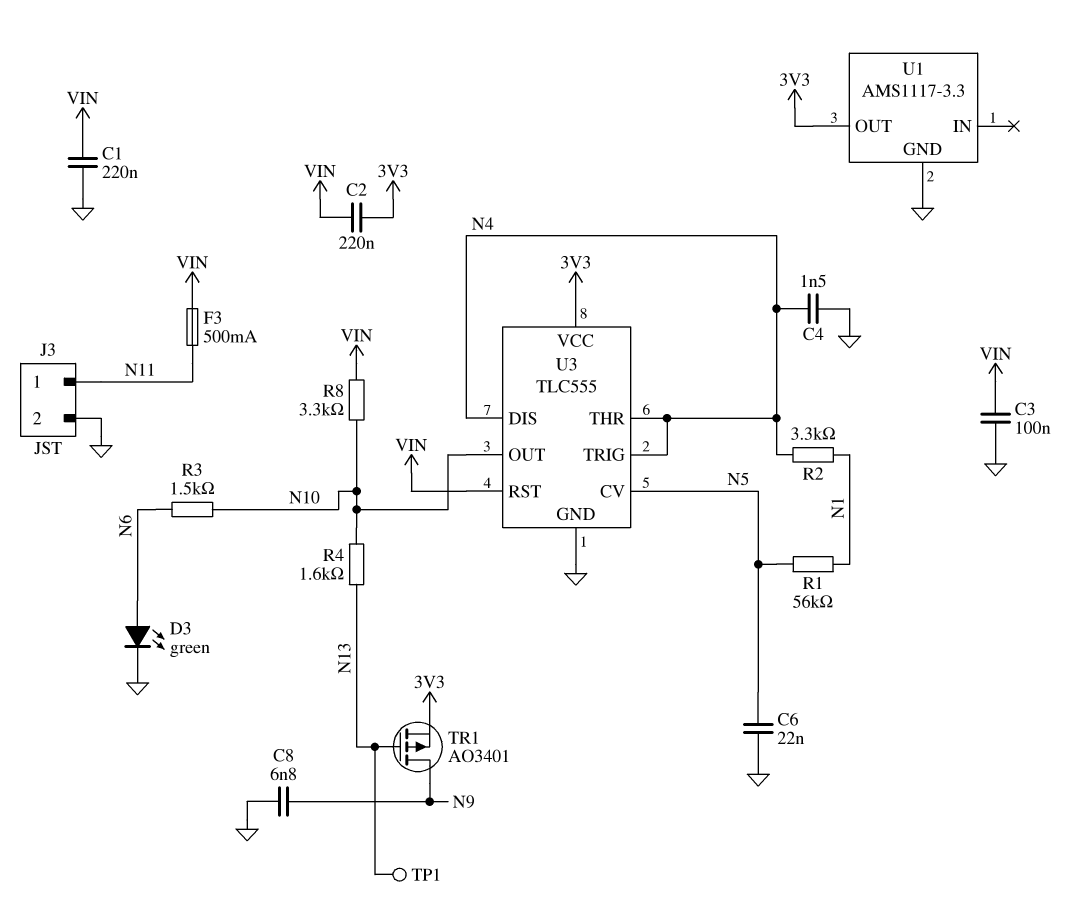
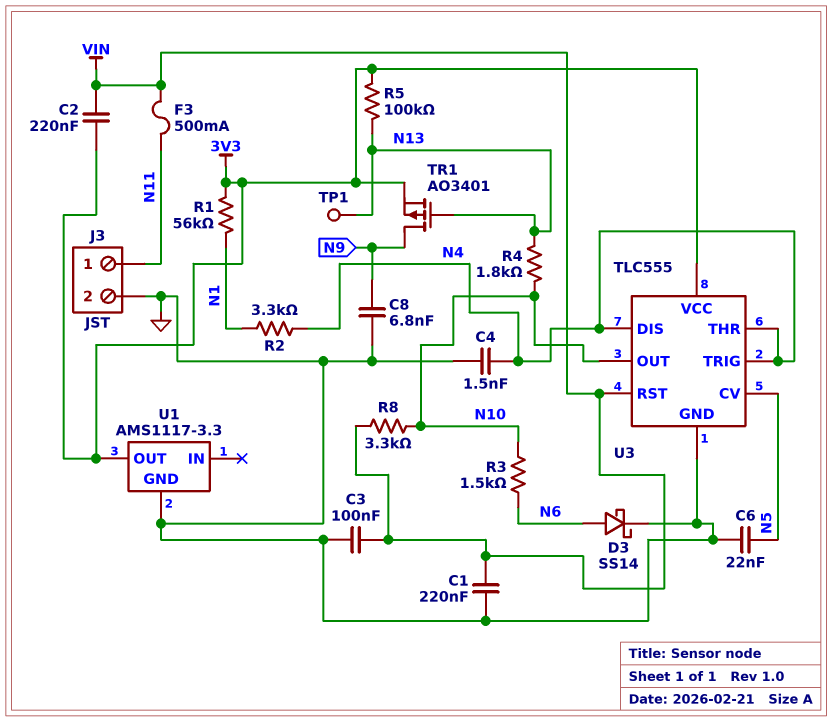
D3: LED green (A N6, K GND) -> schottky SS14 (A N6, K GND)
R1: 56k (N1, N5) -> 56k (3V3, N1)
R4: 1.6k (N10, N13) -> 1.8k (N10, N13)
R5: none -> 100k (3V3, N13)

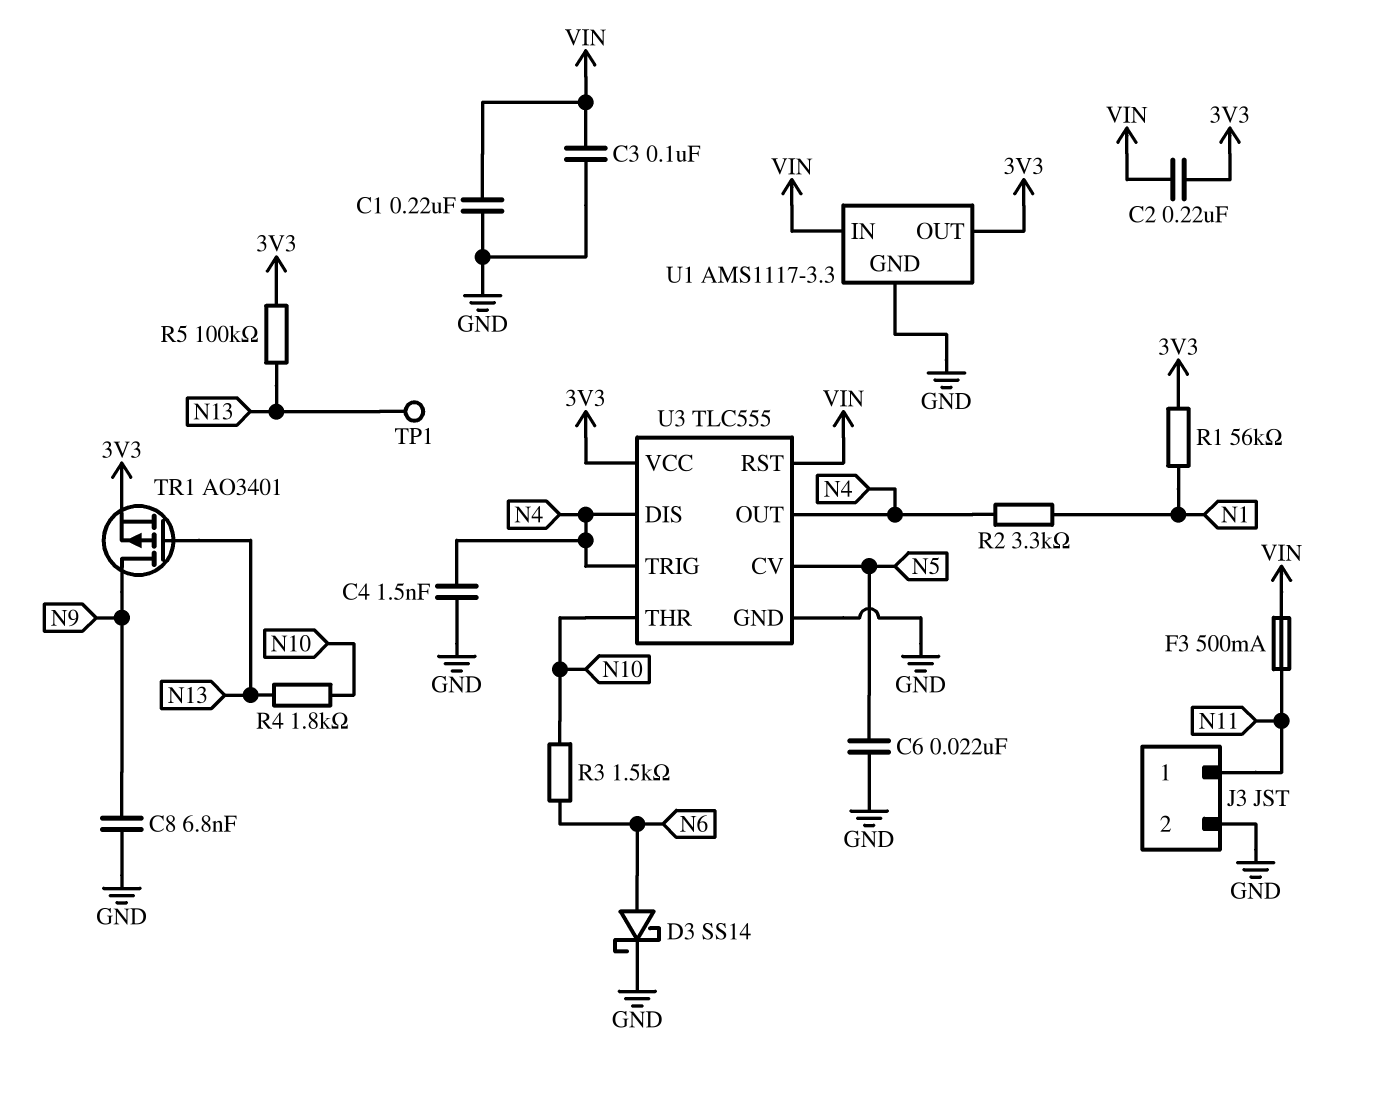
R8: 3.3k (N10, VIN) -> none
U1 pin IN: none -> VIN
U3 pin OUT: N10 -> N4
U3 pin THR: N4 -> N10

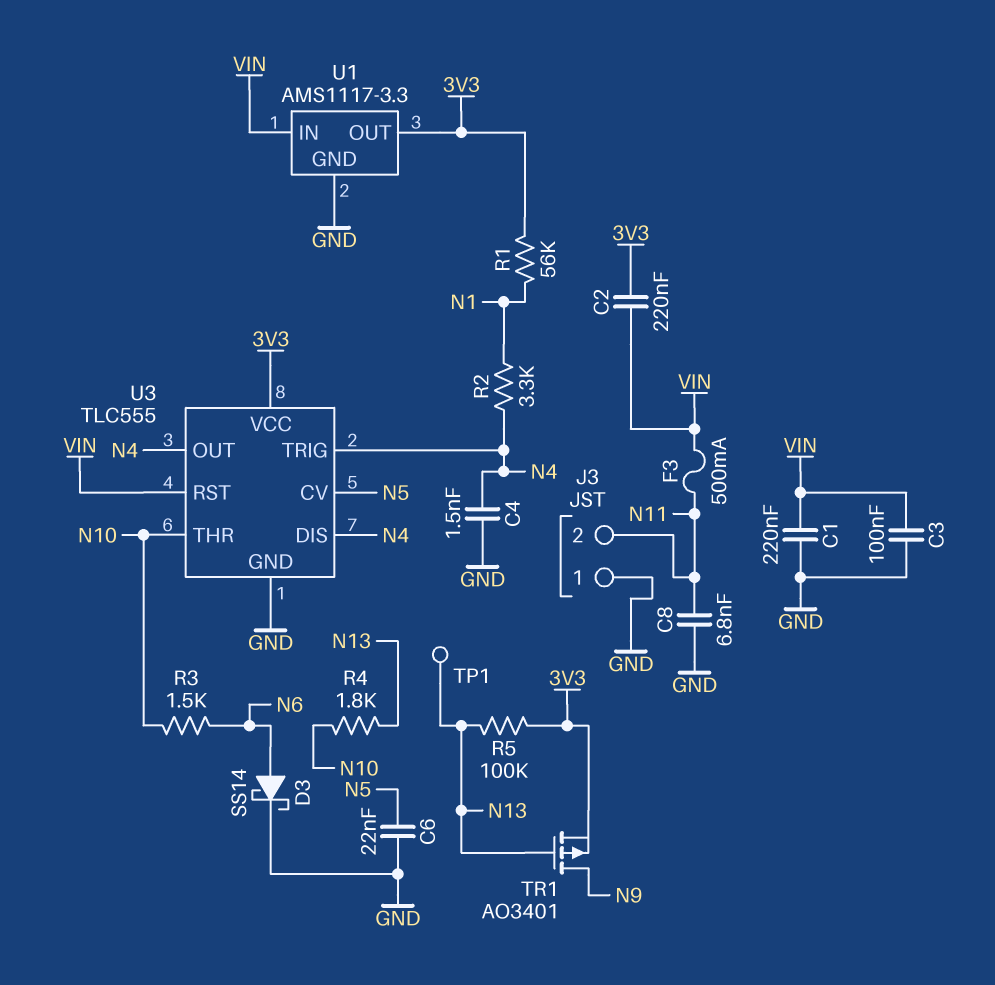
C8: 6.8nF (GND, N9) -> 6.8nF (GND, N11)
J3 pin 1: N11 -> GND
J3 pin 2: GND -> N11

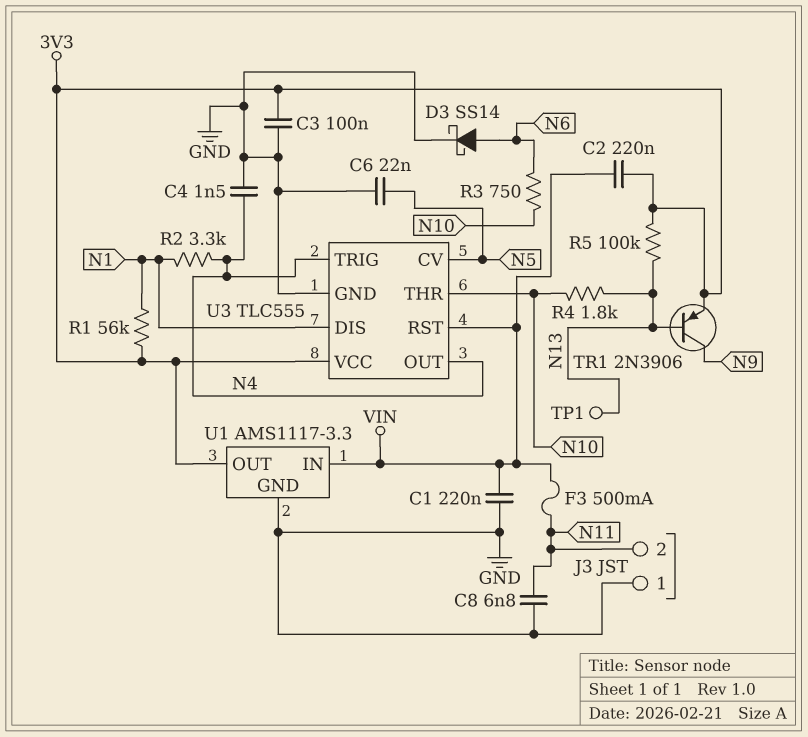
C3: 100nF (GND, VIN) -> 100nF (3V3, GND)
R3: 1.5k (N6, N10) -> 750 (N6, N10)
TR1: PMOS AO3401 (G N13, D N9, S 3V3) -> PNP 2N3906 (B N13, C N9, E 3V3)
U3 pin DIS: N4 -> N1

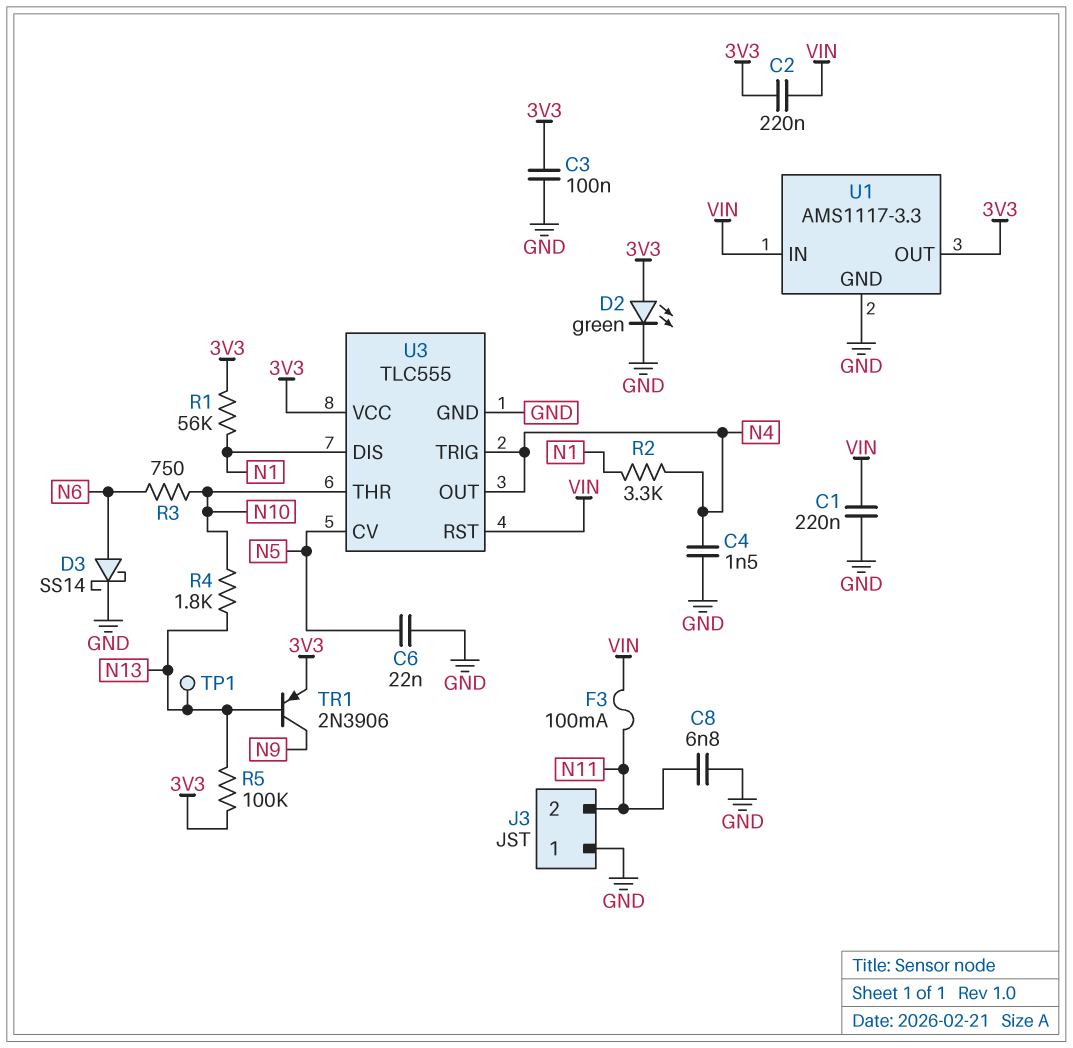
D2: none -> LED green (A 3V3, K GND)
F3: 500mA (N11, VIN) -> 100mA (N11, VIN)

